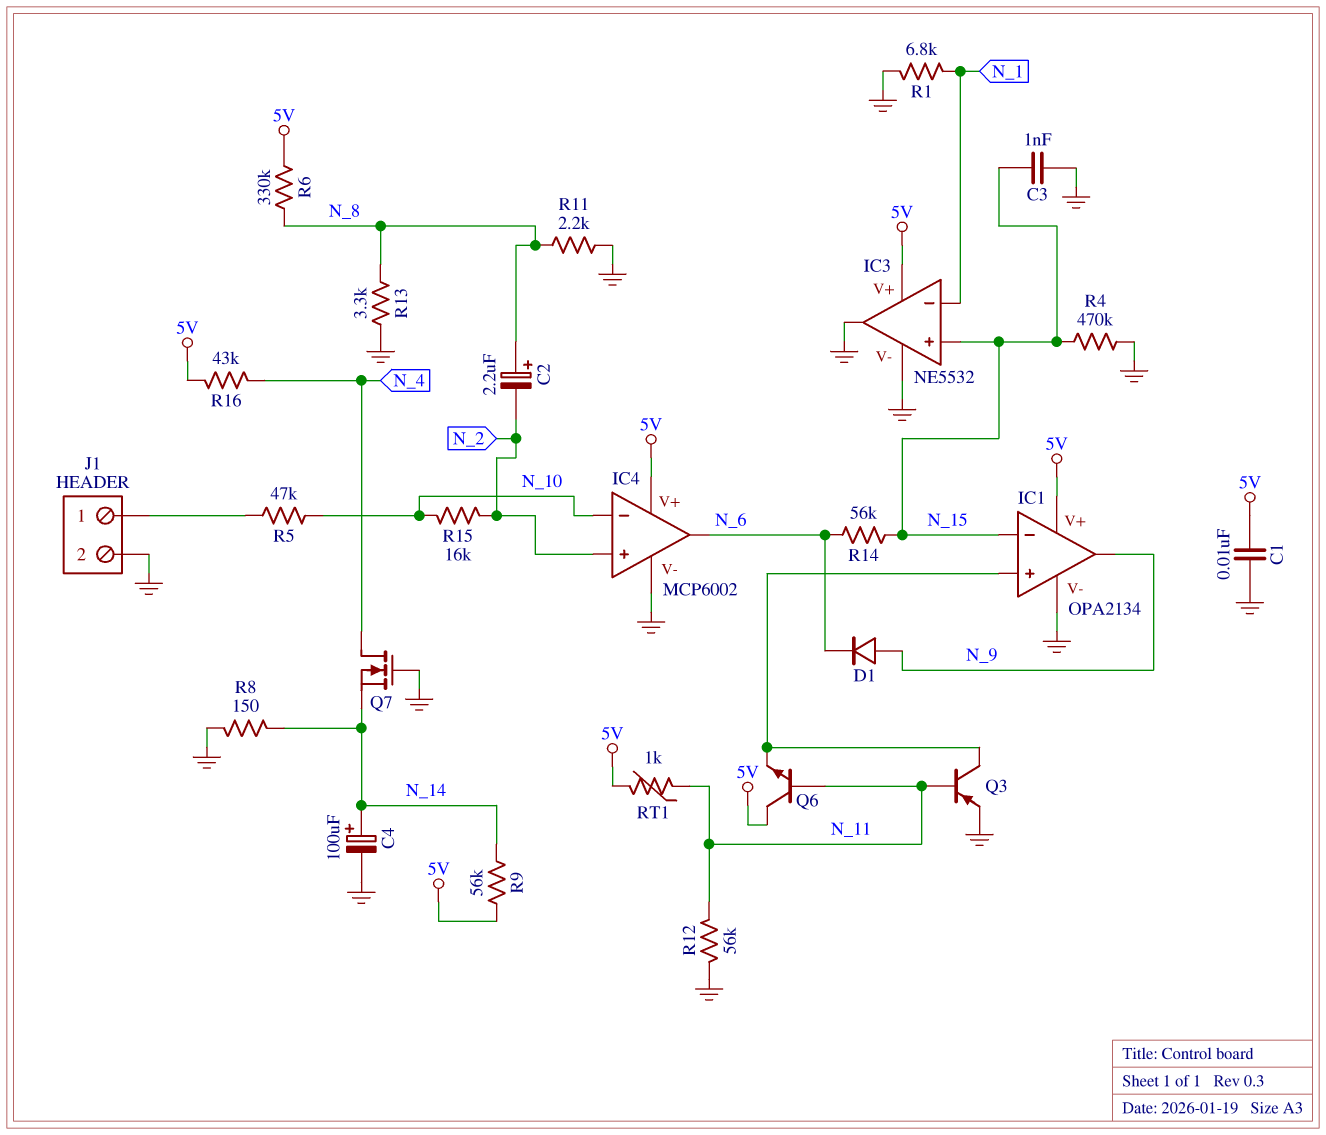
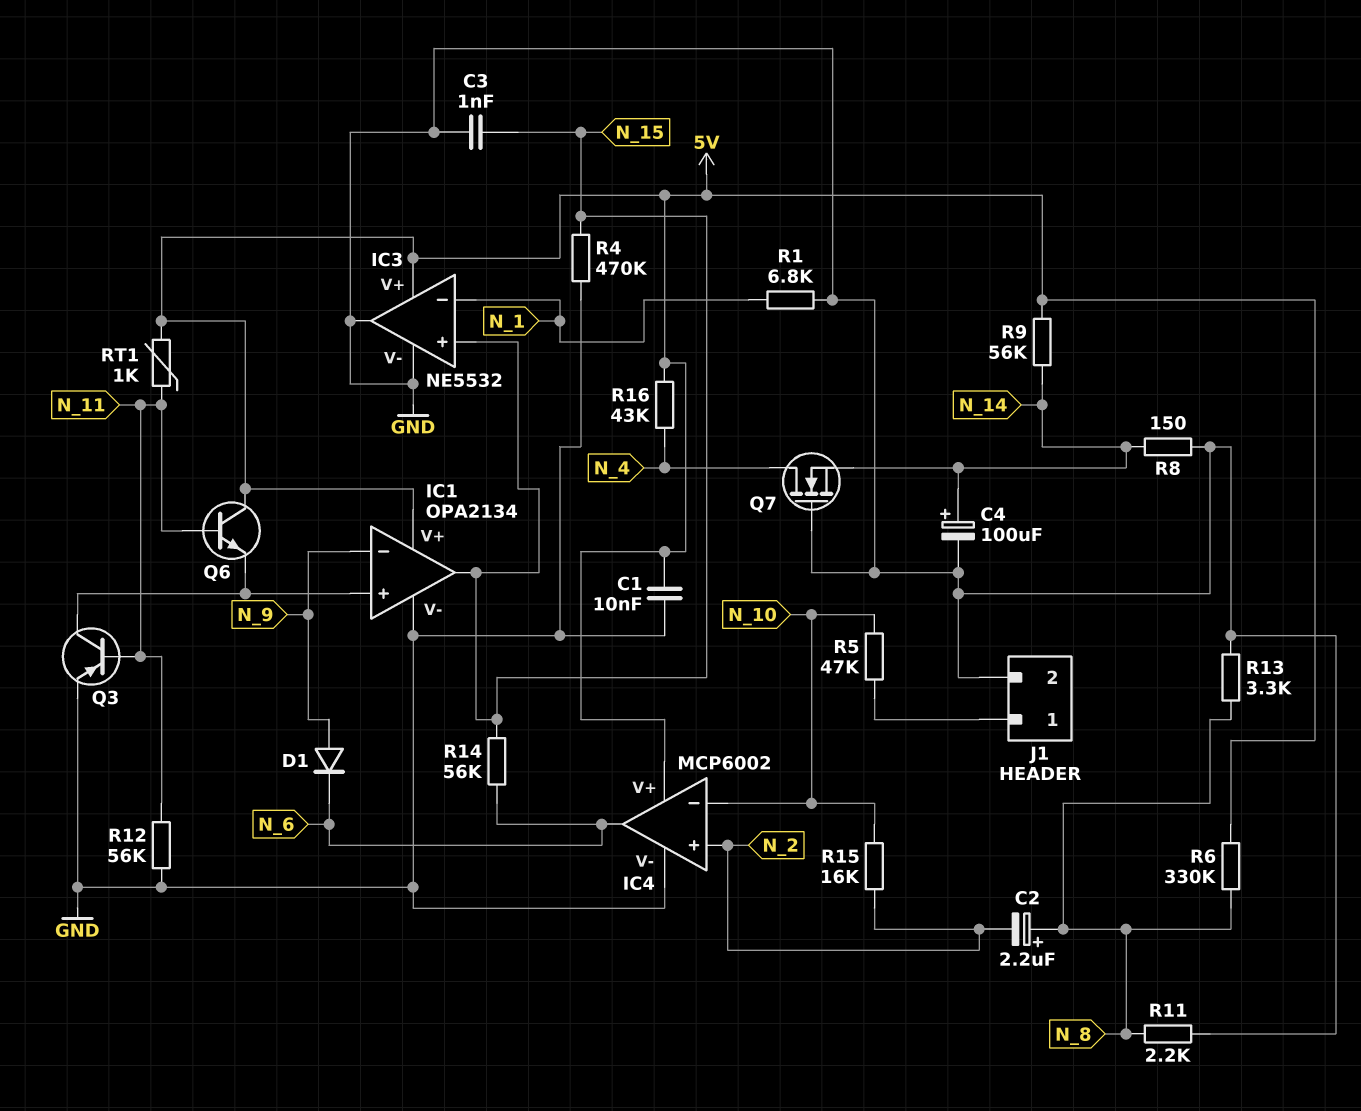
IC1 pin in-: N_15 -> N_9
IC1 pin out: N_9 -> N_15

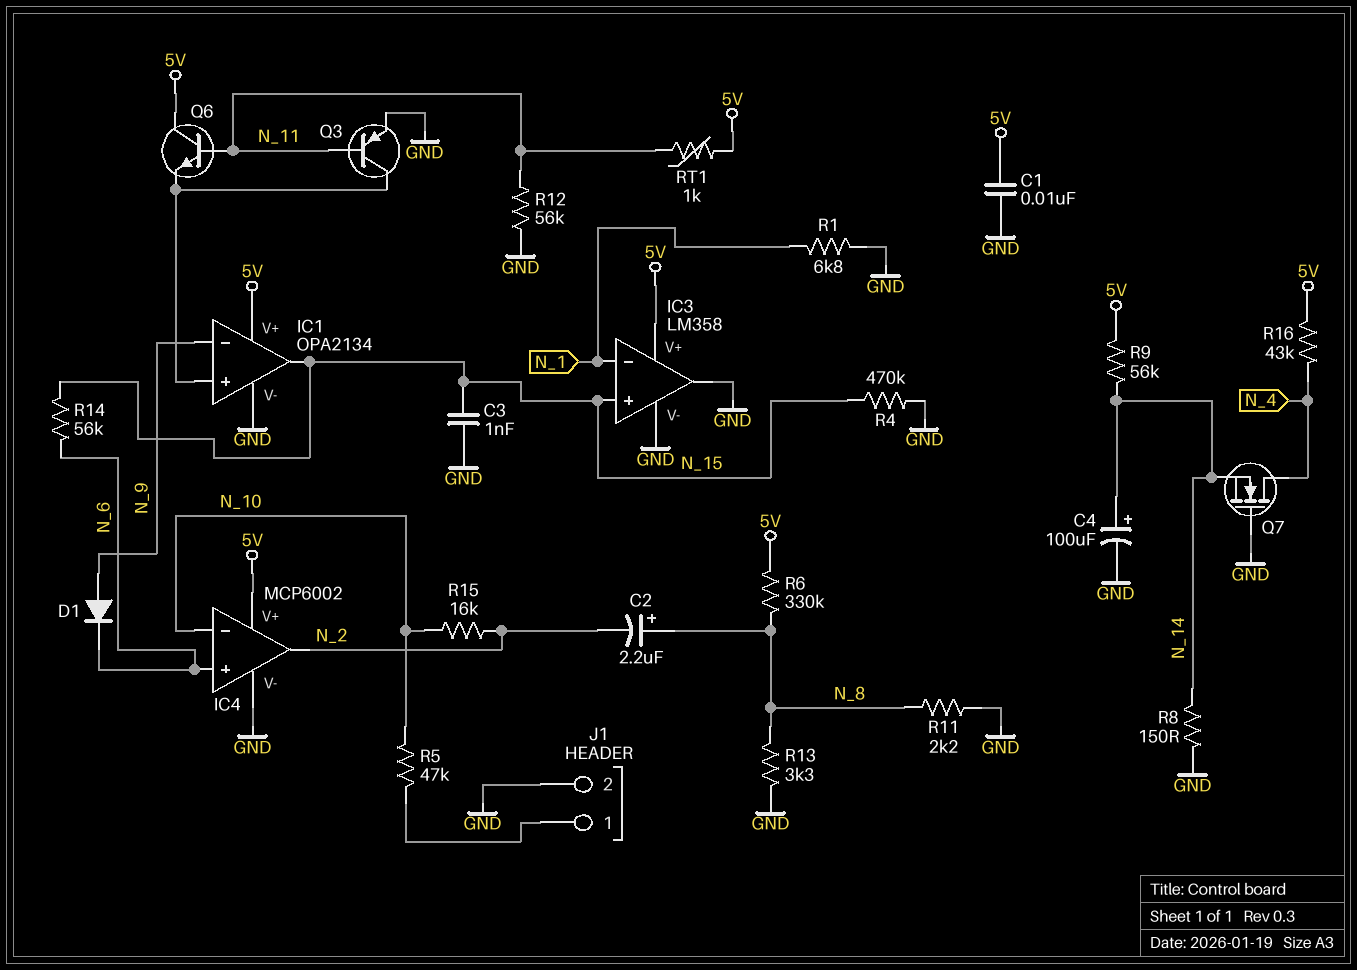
IC3: NE5532 -> LM358
IC4 pin in+: N_2 -> N_6
IC4 pin out: N_6 -> N_2

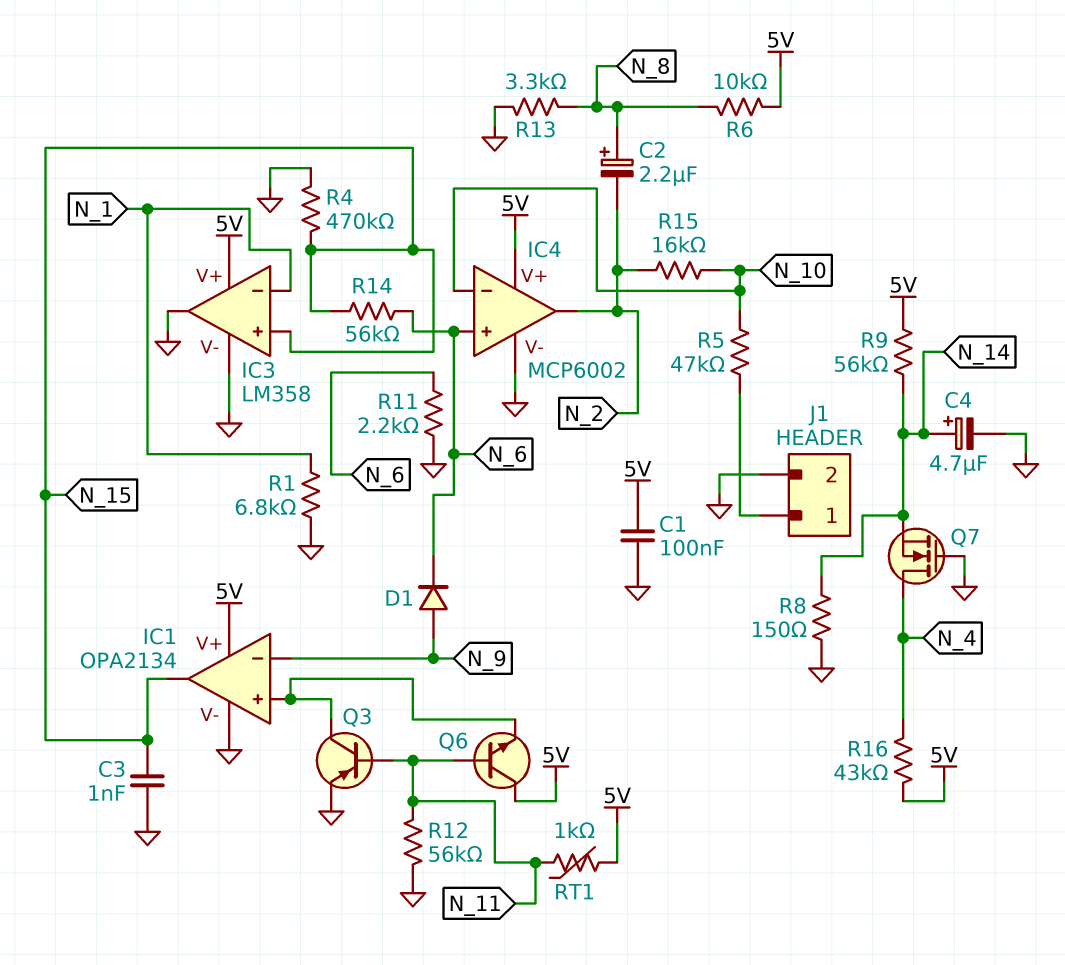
C1: 10nF (5V, GND) -> 100nF (5V, GND)
C4: 100uF (plus N_14, minus GND) -> 4.7uF (plus N_14, minus GND)
R6: 330k (5V, N_8) -> 10k (5V, N_8)
R11: 2.2k (GND, N_8) -> 2.2k (GND, N_6)

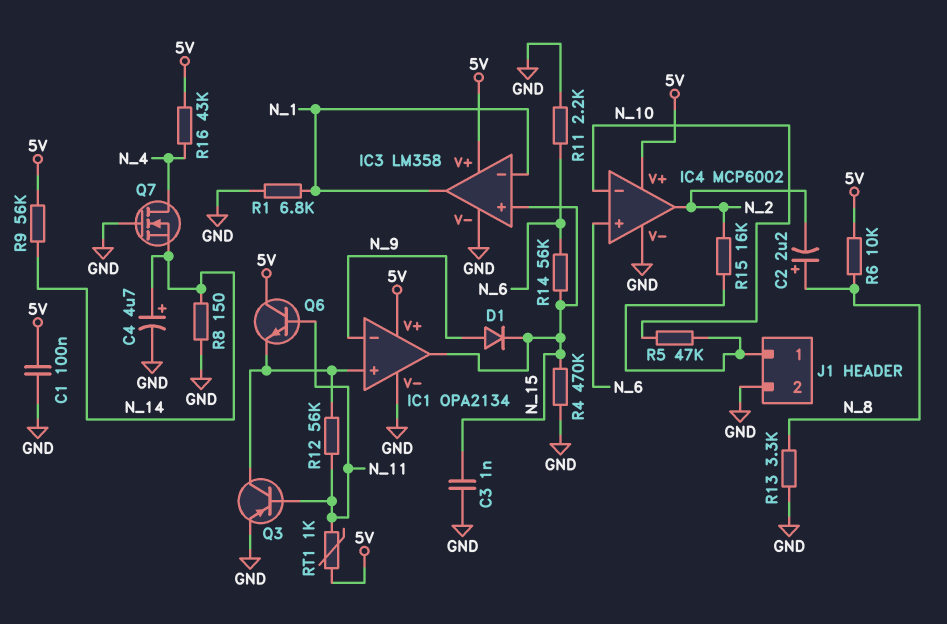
D1: diode (A N_9, K N_6) -> diode (A N_9, K N_15)
IC3 pin out: GND -> N_1
R12: 56k (GND, N_11) -> 56k (IC1/in+, N_11)
R15: 16k (N_2, N_10) -> 16k (J1/1, N_2)

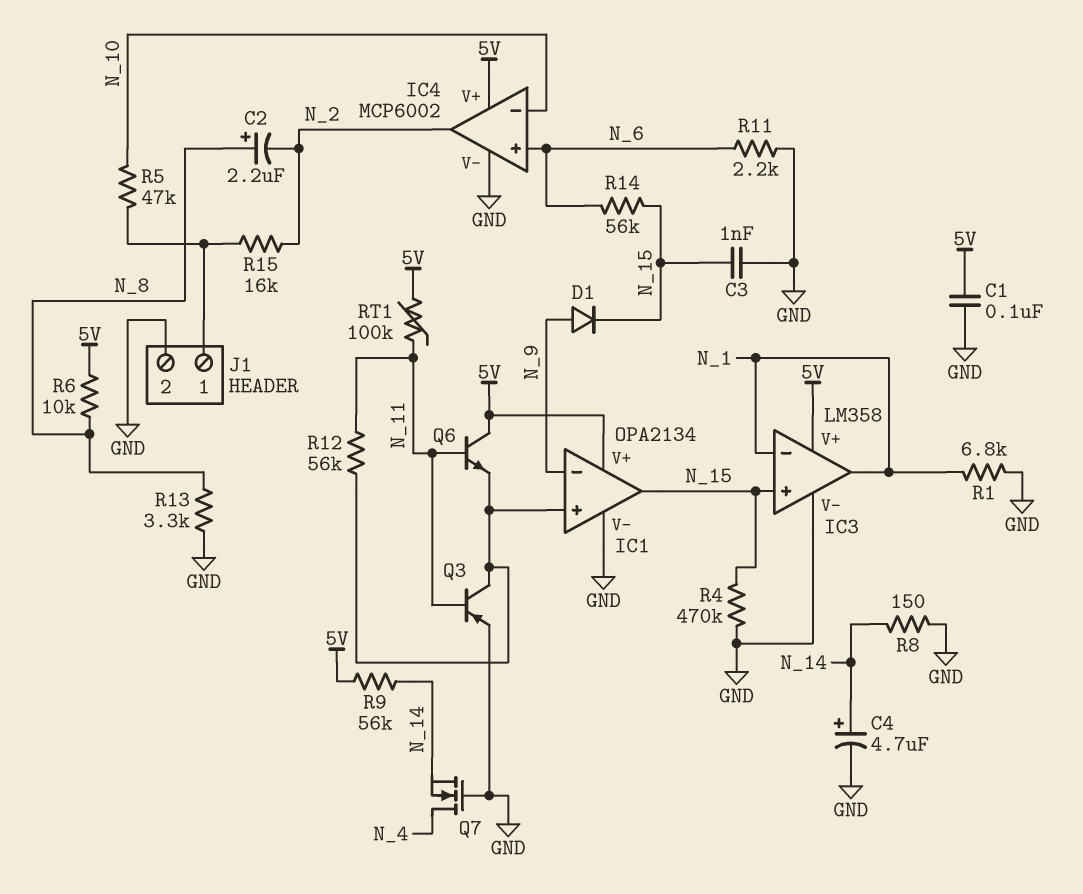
R16: 43k (5V, N_4) -> none
RT1: 1k (5V, N_11) -> 100k (5V, N_11)

